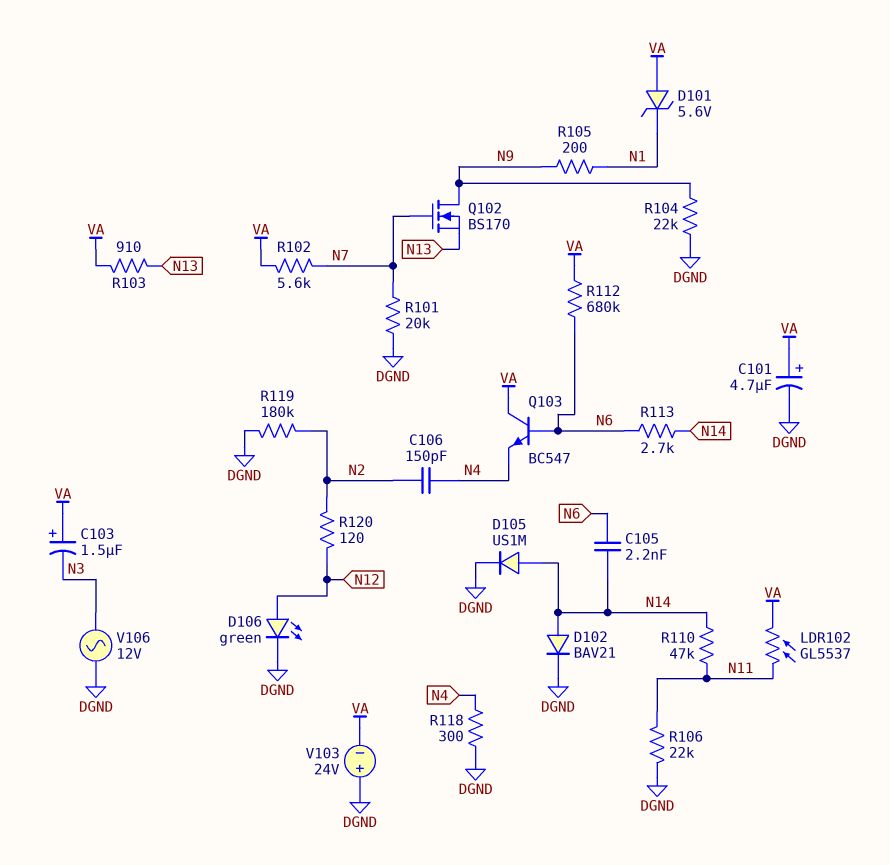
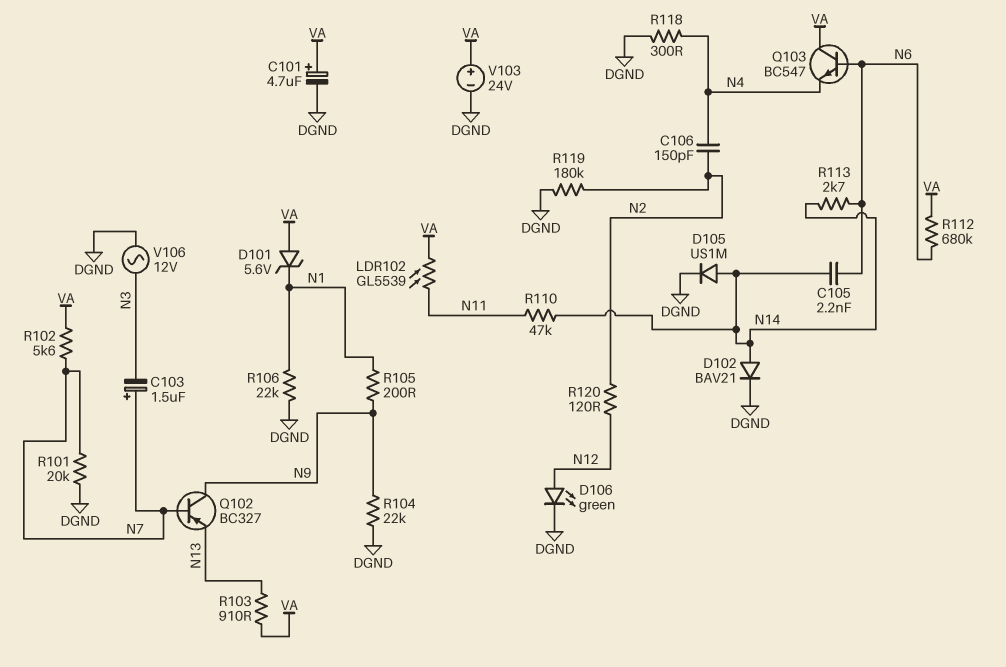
C103: 1.5uF (plus VA, minus N3) -> 1.5uF (plus N7, minus N3)
LDR102: GL5537 (N11, VA) -> GL5539 (N11, VA)
Q102: NMOS BS170 (G N7, D N9, S N13) -> PNP BC327 (B N7, C N9, E N13)
R106: 22k (DGND, N11) -> 22k (DGND, N1)
V103: 24V (plus DGND, minus VA) -> 24V (plus VA, minus DGND)

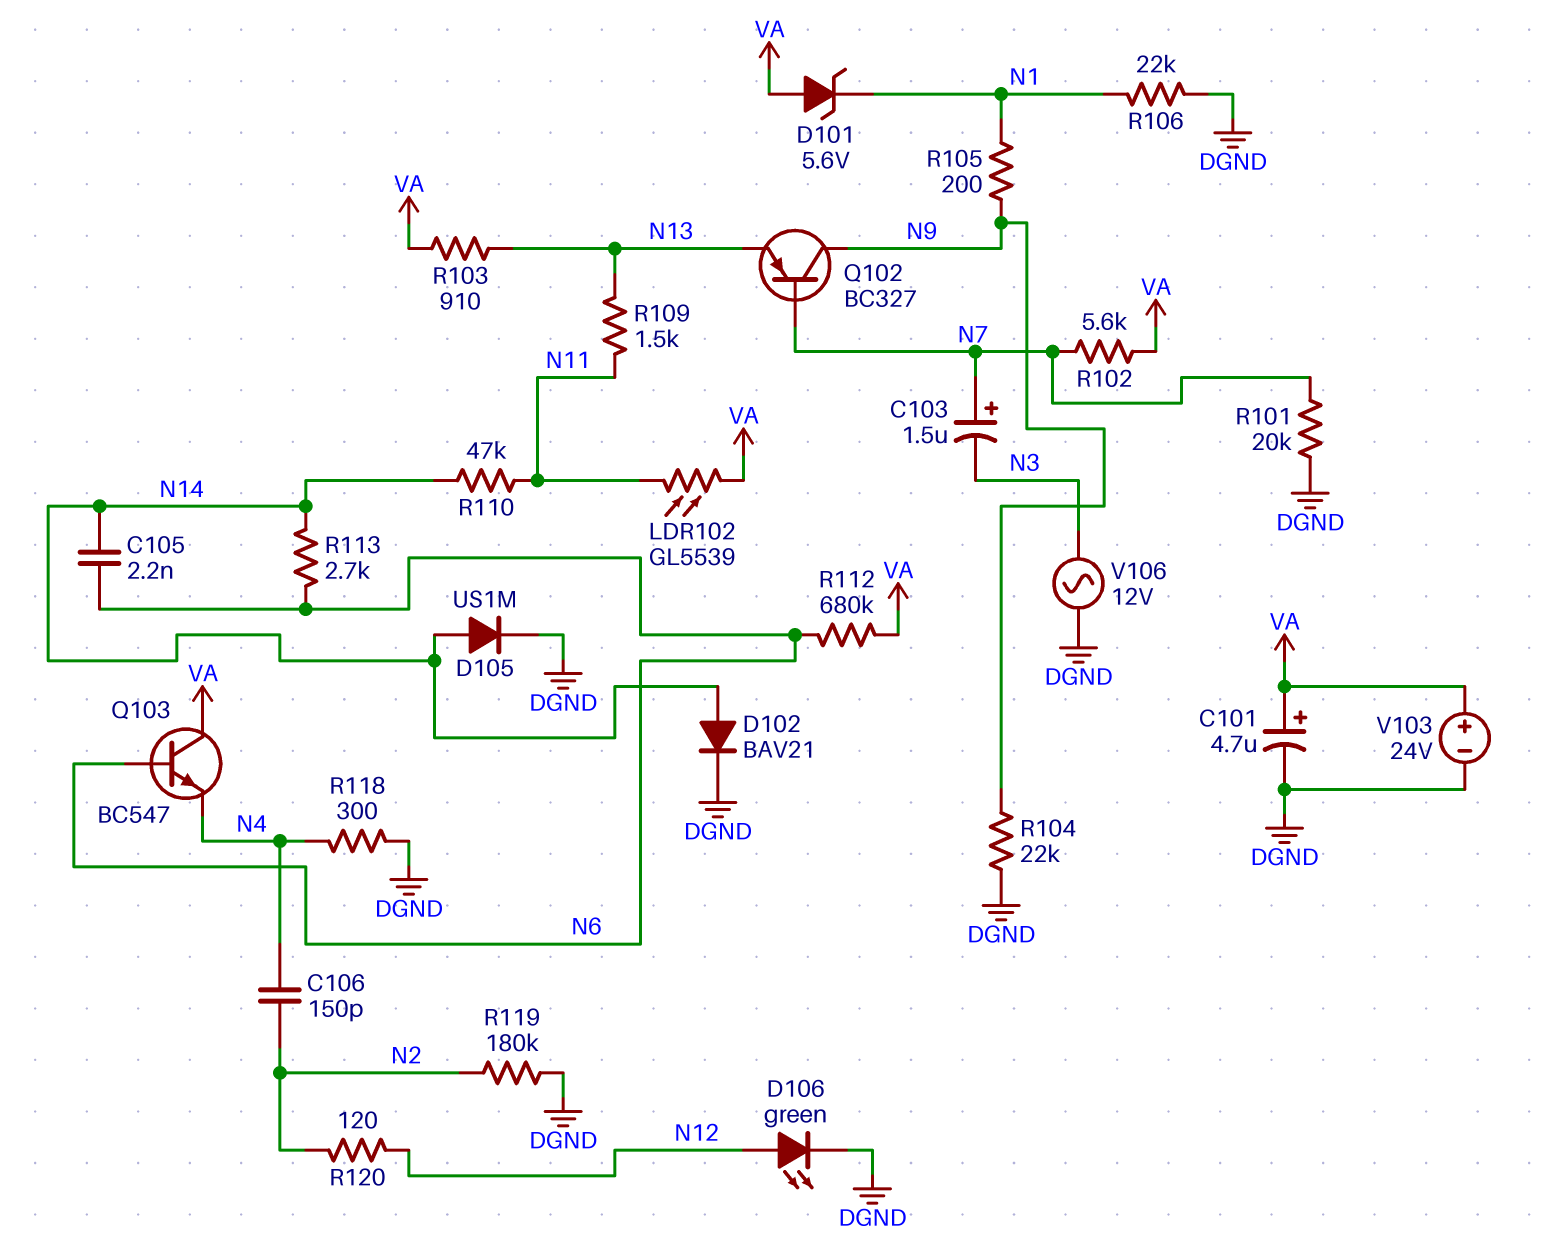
R109: none -> 1.5k (N11, N13)

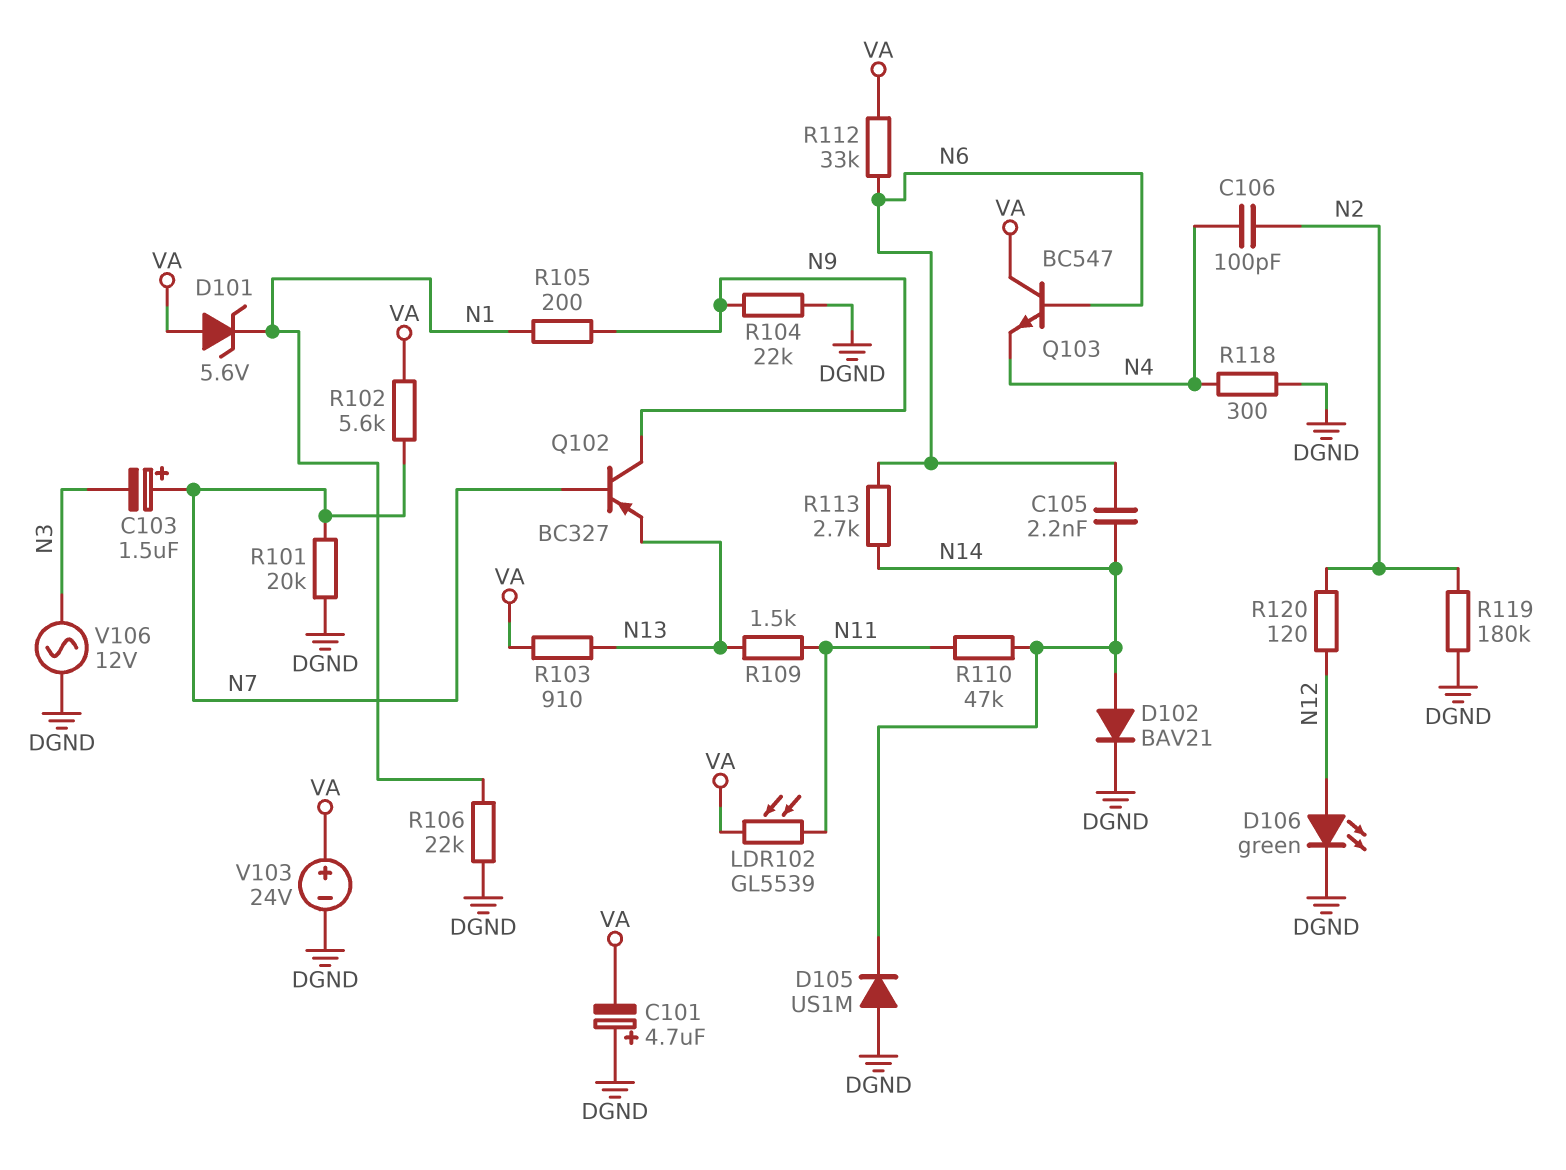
C101: 4.7uF (plus VA, minus DGND) -> 4.7uF (plus DGND, minus VA)
C106: 150pF (N2, N4) -> 100pF (N2, N4)
D105: diode US1M (A N14, K DGND) -> diode US1M (A DGND, K N14)
R112: 680k (N6, VA) -> 33k (N6, VA)

